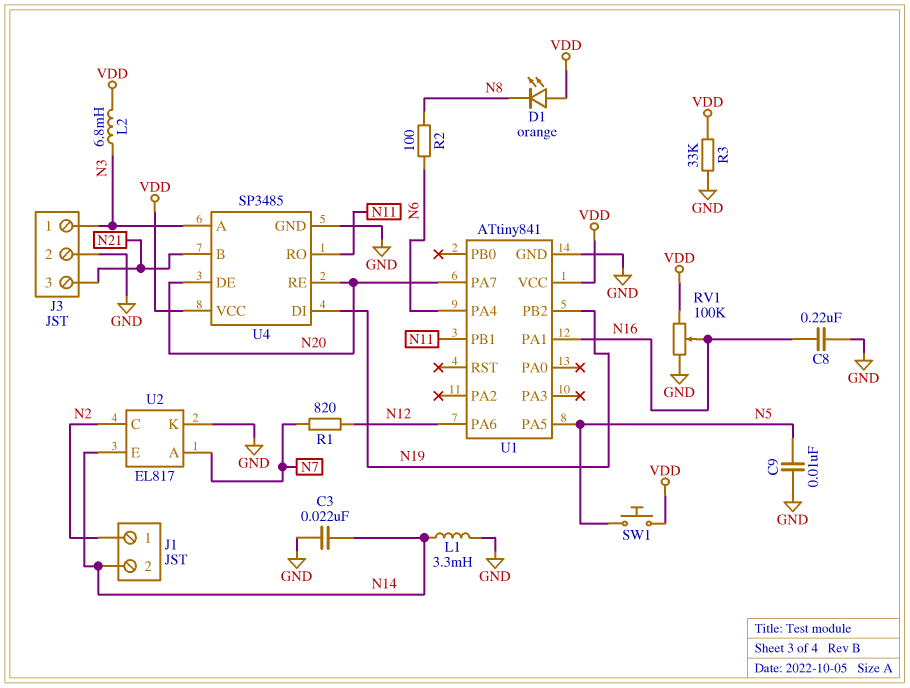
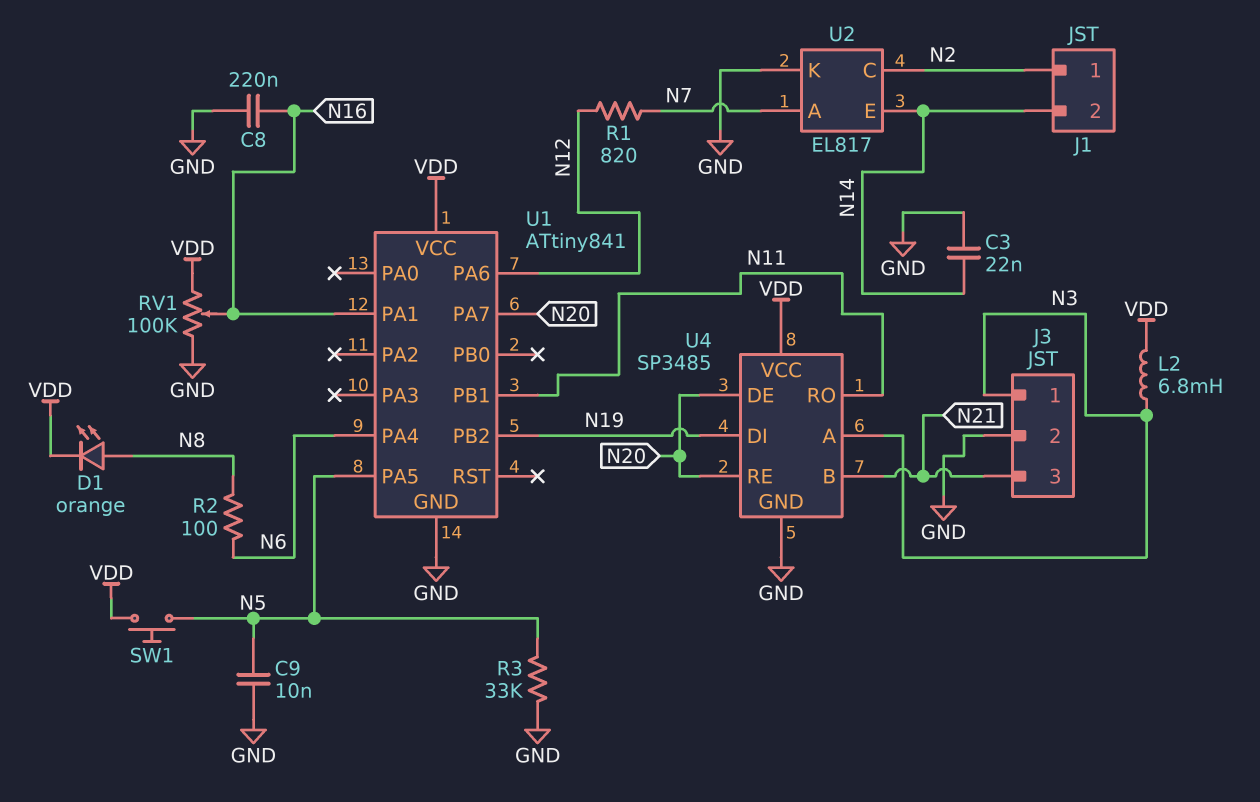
D1: LED orange (A VDD, K N8) -> LED orange (A N8, K VDD)
L1: 3.3mH (GND, N14) -> none
R3: 33k (GND, VDD) -> 33k (GND, N5)

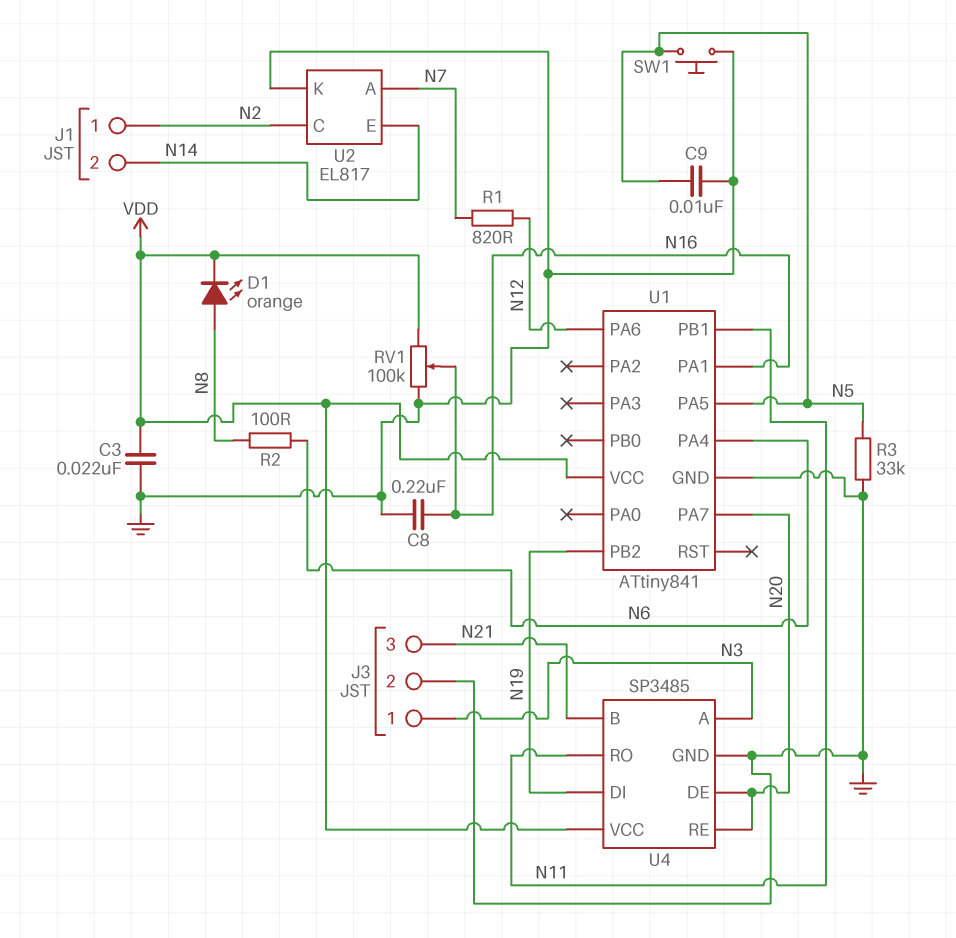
C3: 22nF (GND, N14) -> 22nF (GND, VDD)
L2: 6.8mH (N3, VDD) -> none
SW1: button (N5, VDD) -> button (GND, N5)

